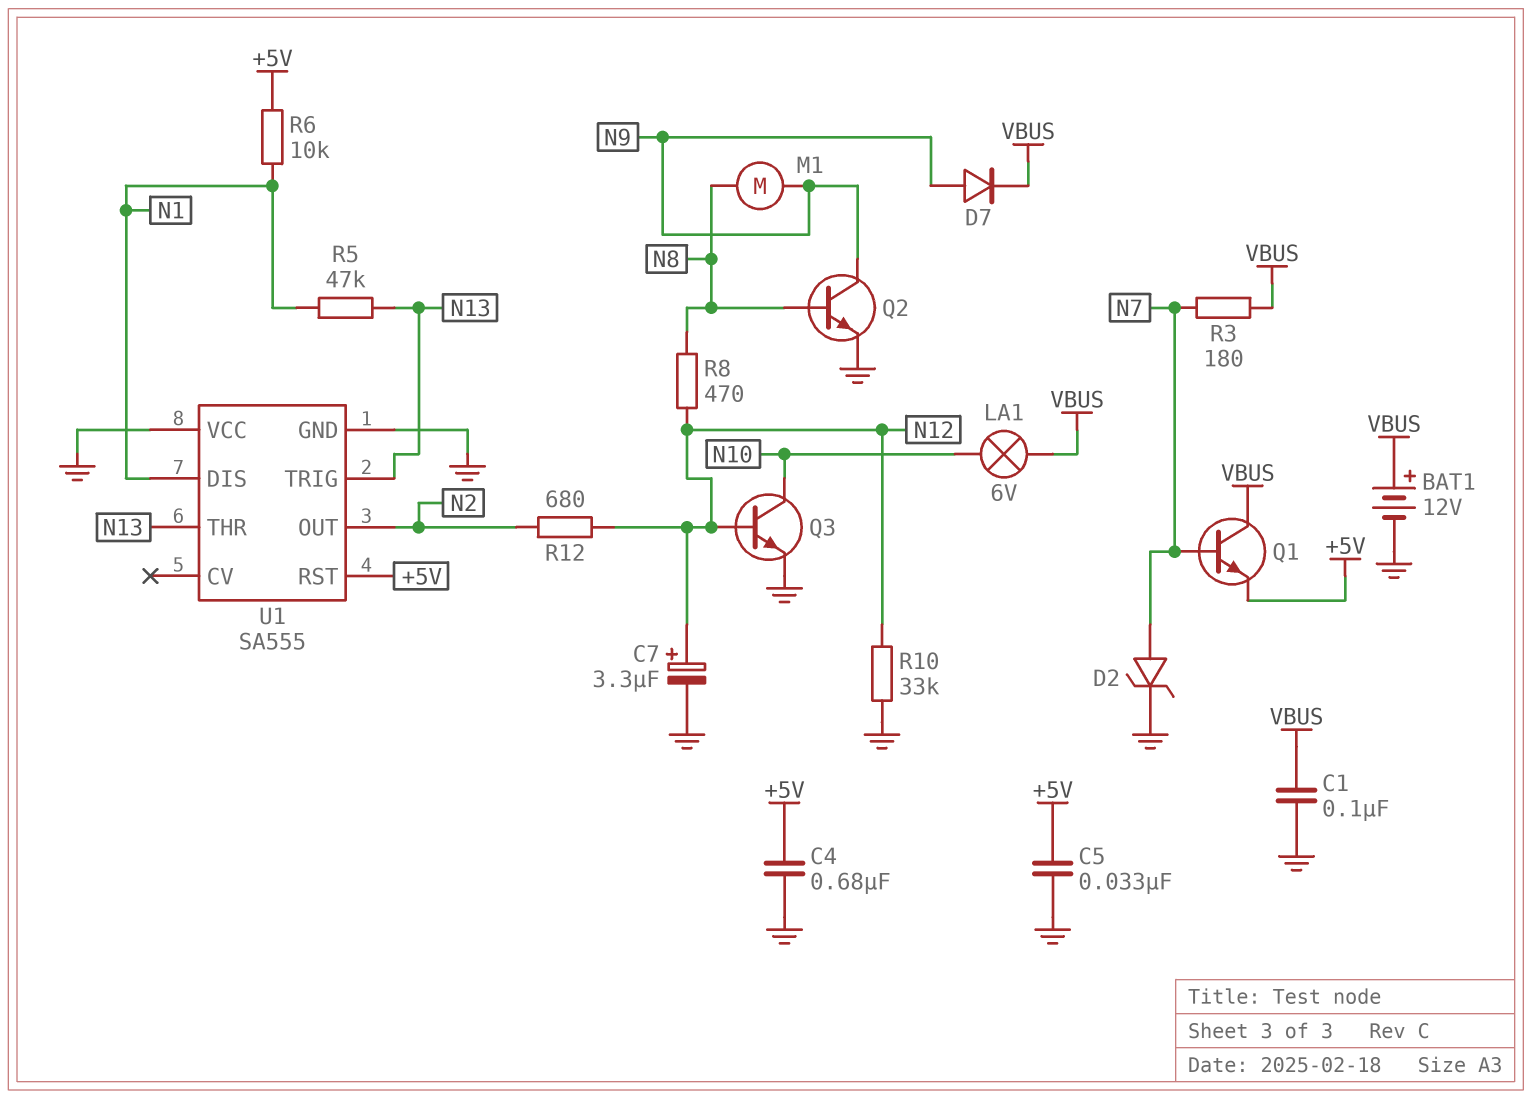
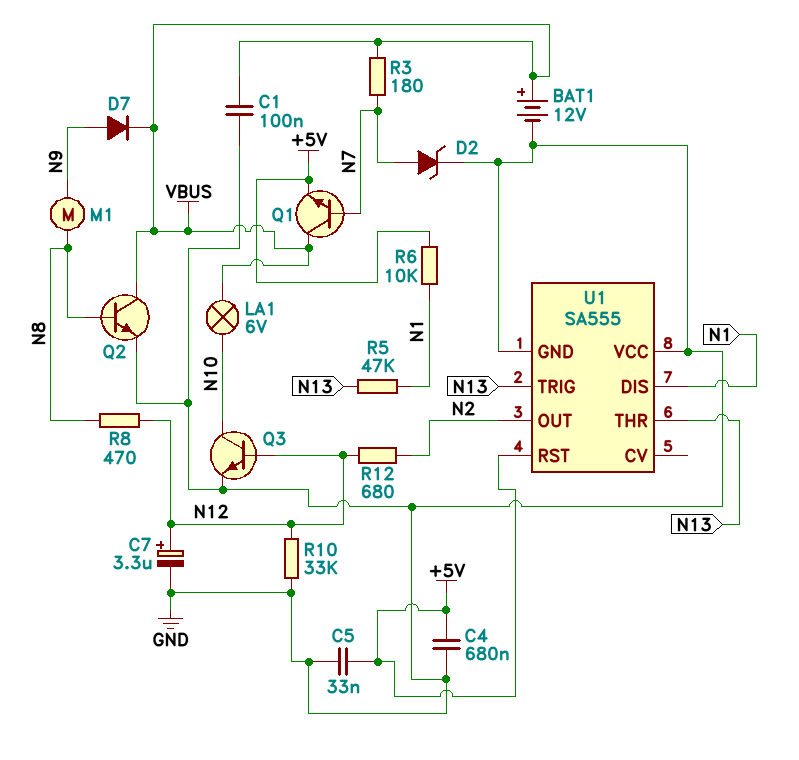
Q2: NPN (B N8, C N9, E GND) -> NPN (B N8, C VBUS, E GND)

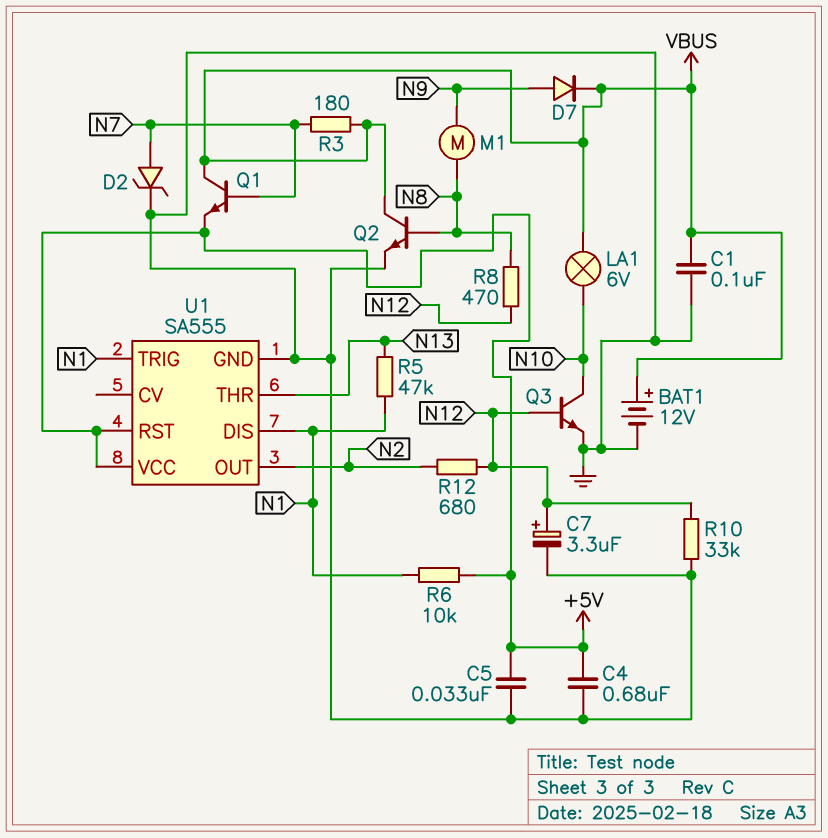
U1 pin TRIG: N13 -> N1
U1 pin VCC: GND -> +5V

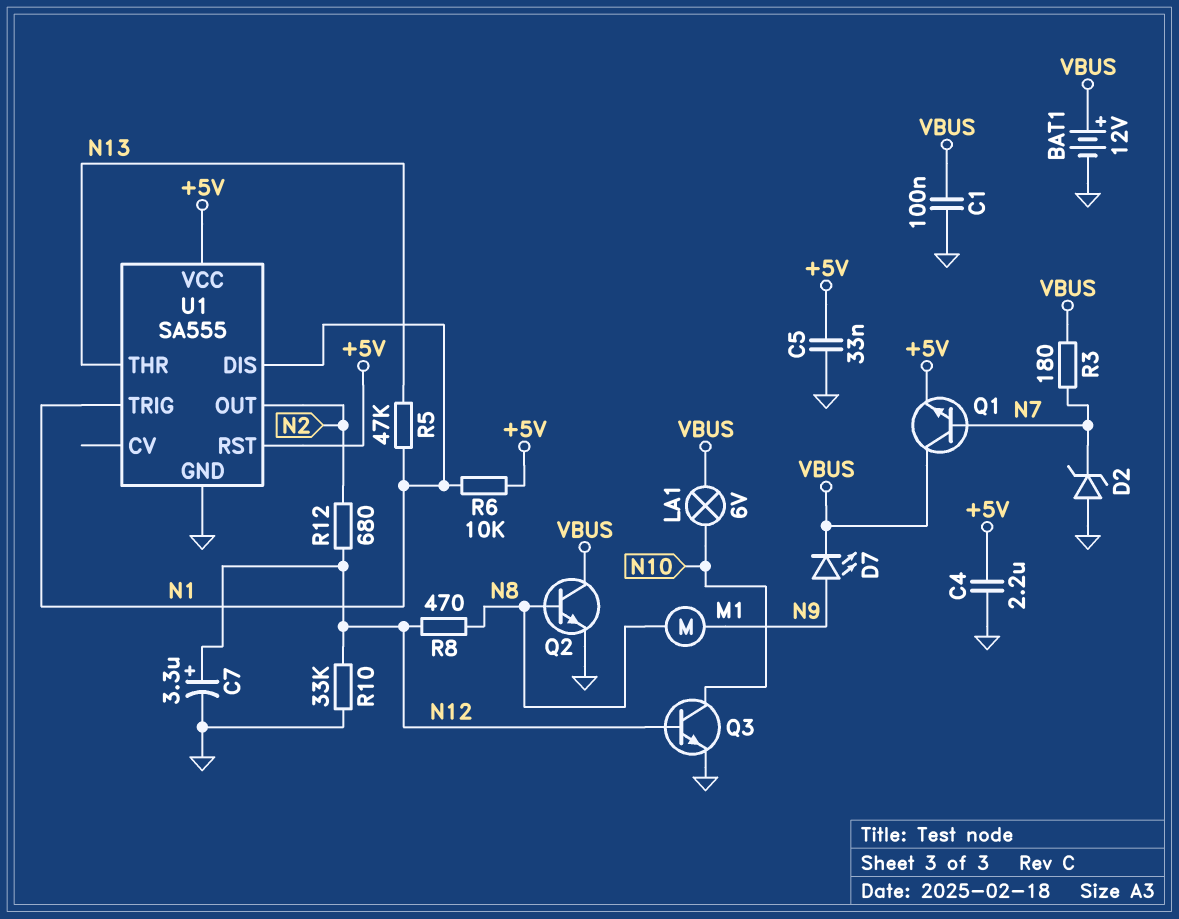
C4: 680nF (+5V, GND) -> 2.2uF (+5V, GND)
D2: zener (A N7, K GND) -> zener (A GND, K N7)
D7: diode (A N9, K VBUS) -> LED (A N9, K VBUS)

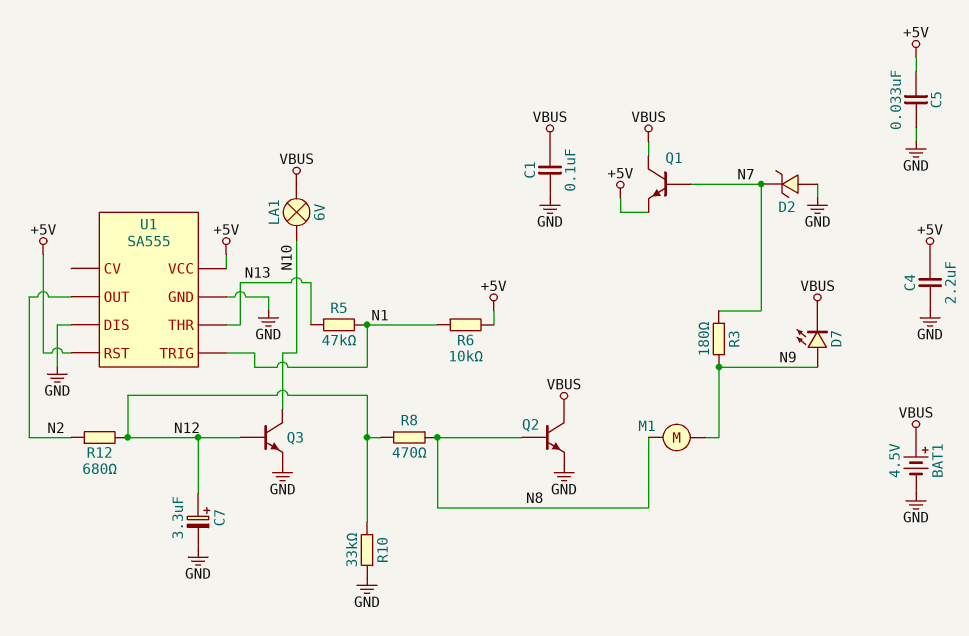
BAT1: 12V (plus VBUS, minus GND) -> 4.5V (plus VBUS, minus GND)
R3: 180 (N7, VBUS) -> 180 (N7, N9)
U1 pin DIS: N1 -> GND

